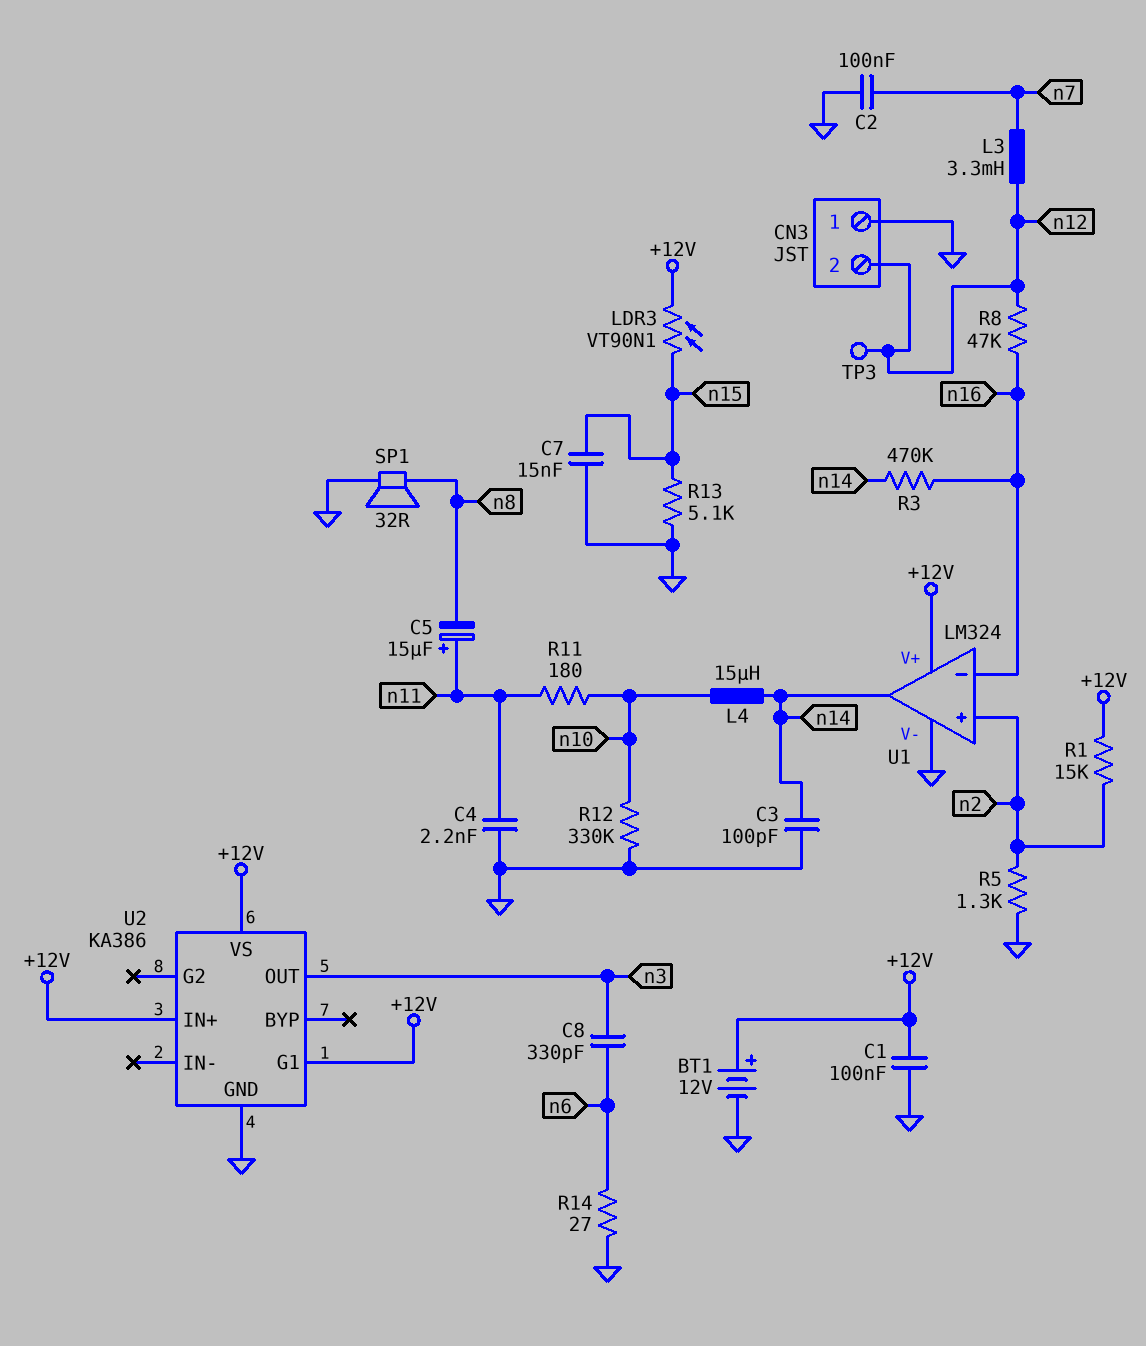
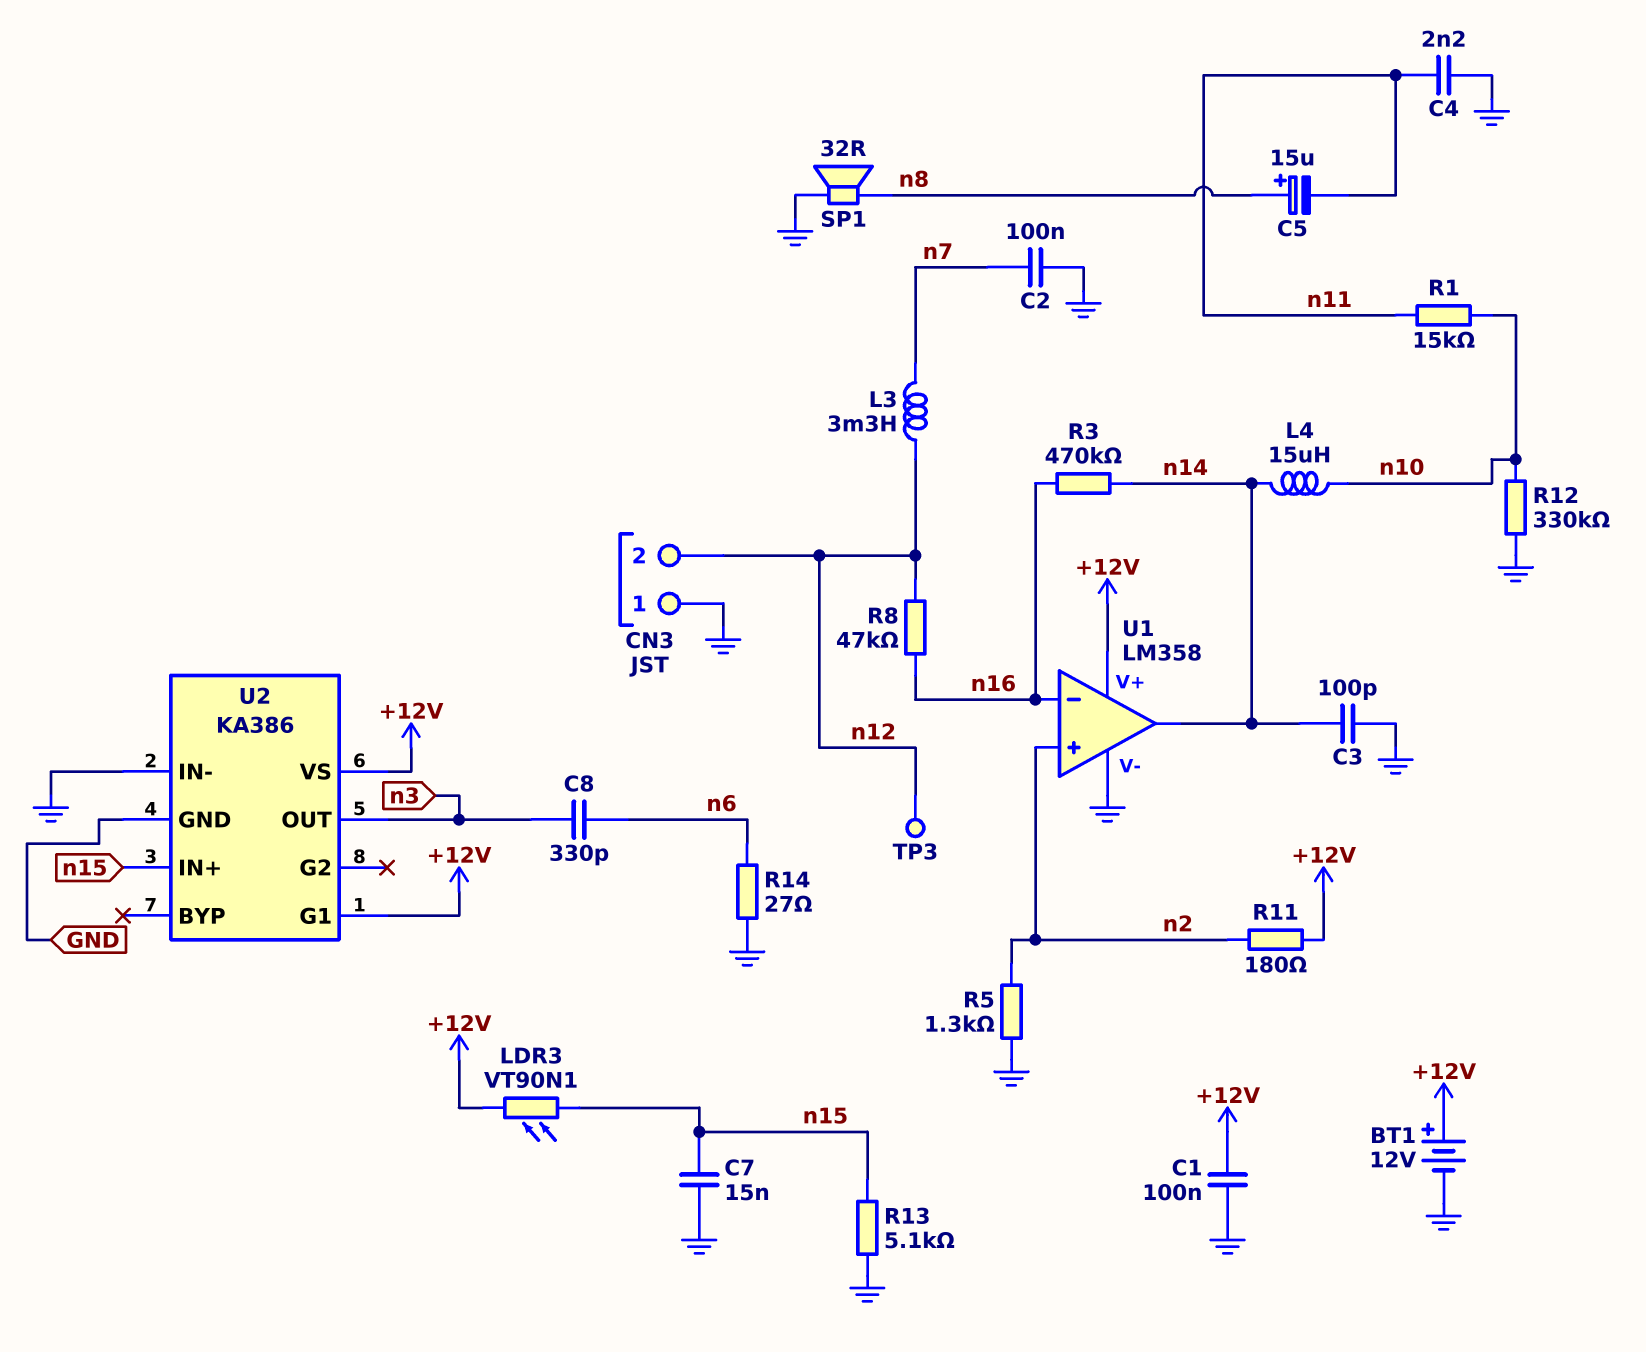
C5: 15uF (plus n11, minus n8) -> 15uF (plus n8, minus n11)
R1: 15k (+12V, n2) -> 15k (n10, n11)
R11: 180 (n10, n11) -> 180 (+12V, n2)
U1: LM324 -> LM358
U2 pin IN+: +12V -> n15
U2 pin IN-: none -> GND

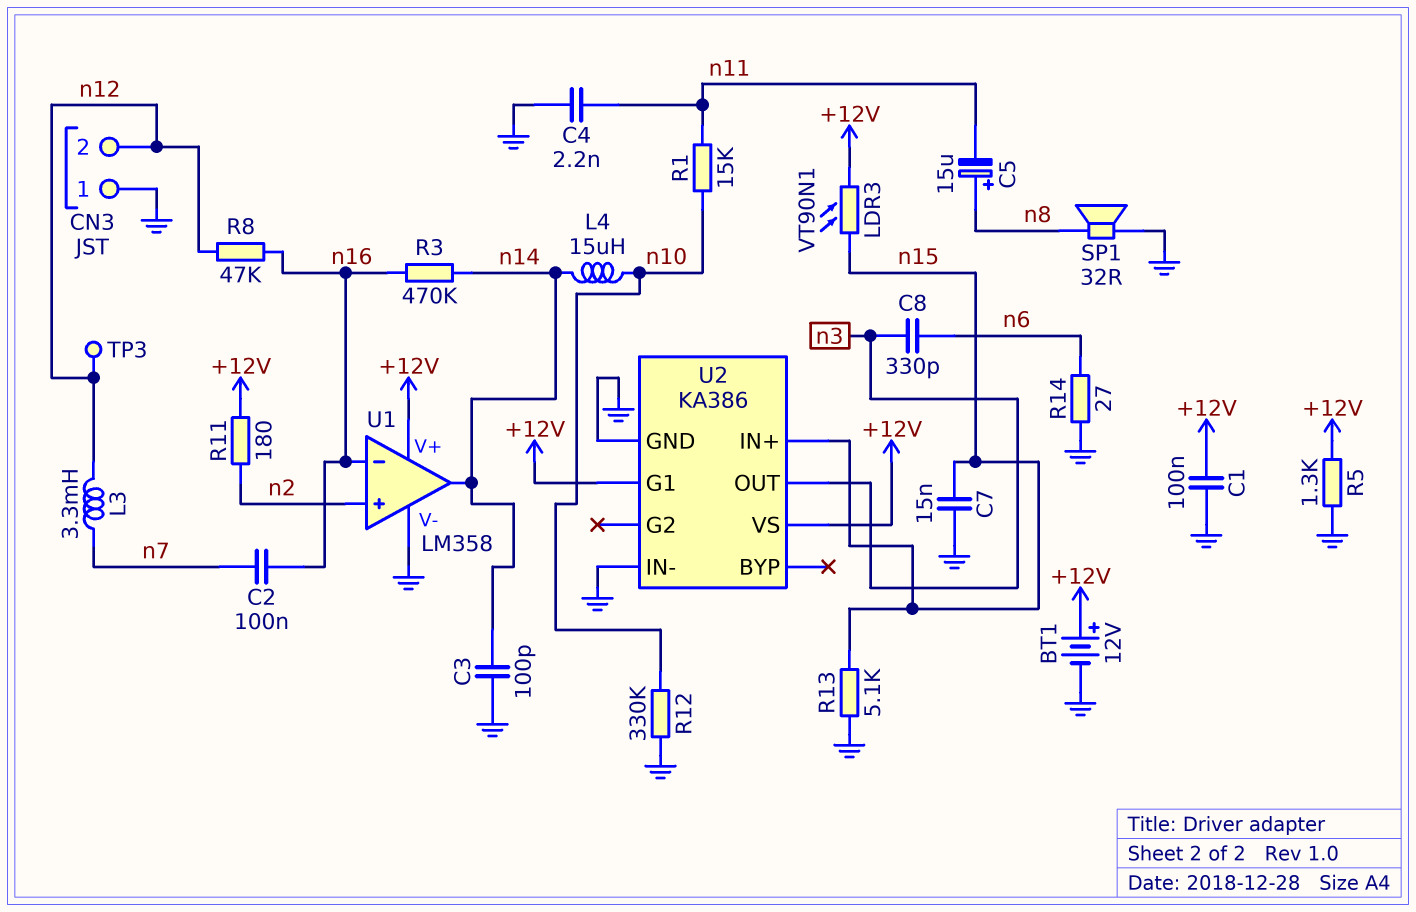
C2: 100nF (GND, n7) -> 100nF (n7, n16)
R5: 1.3k (GND, n2) -> 1.3k (+12V, GND)

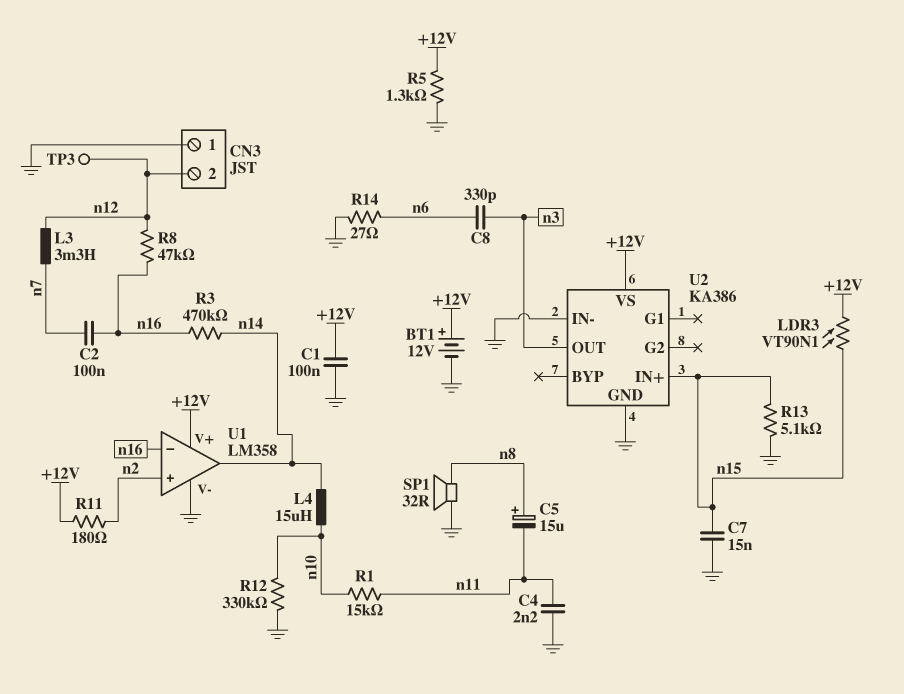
C3: 100pF (GND, n14) -> none
U2 pin G1: +12V -> none

